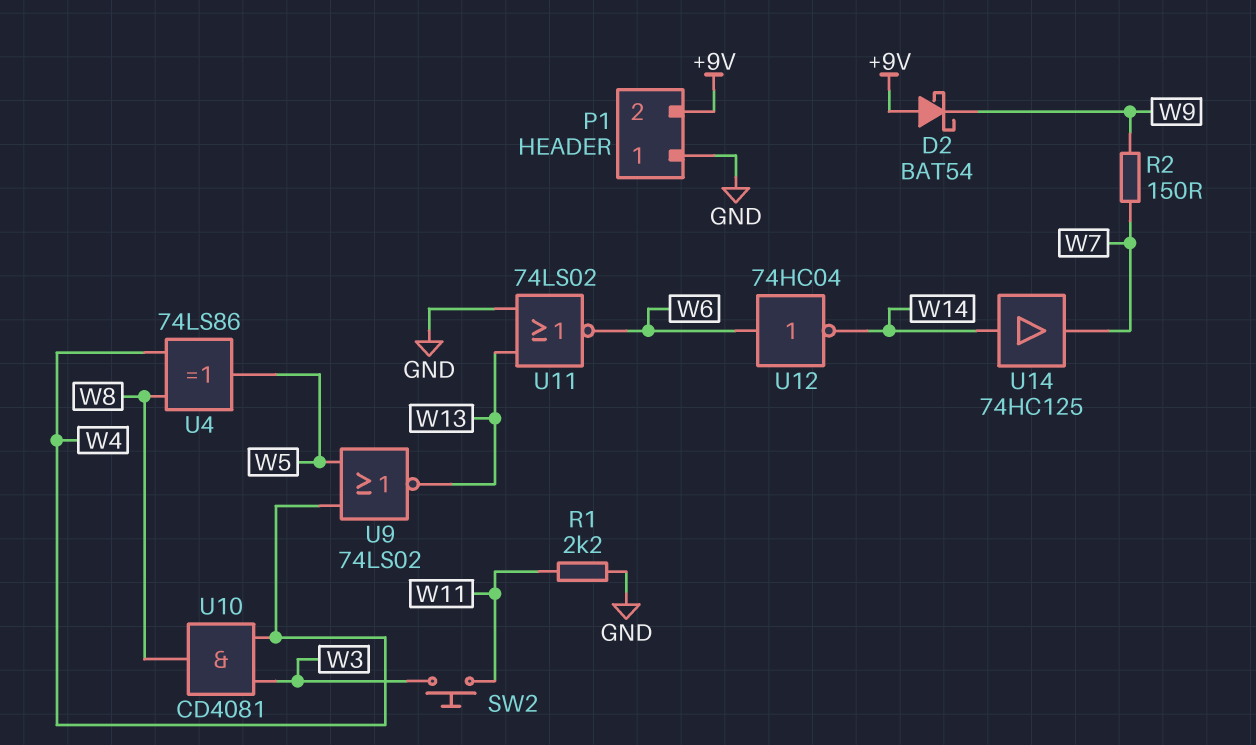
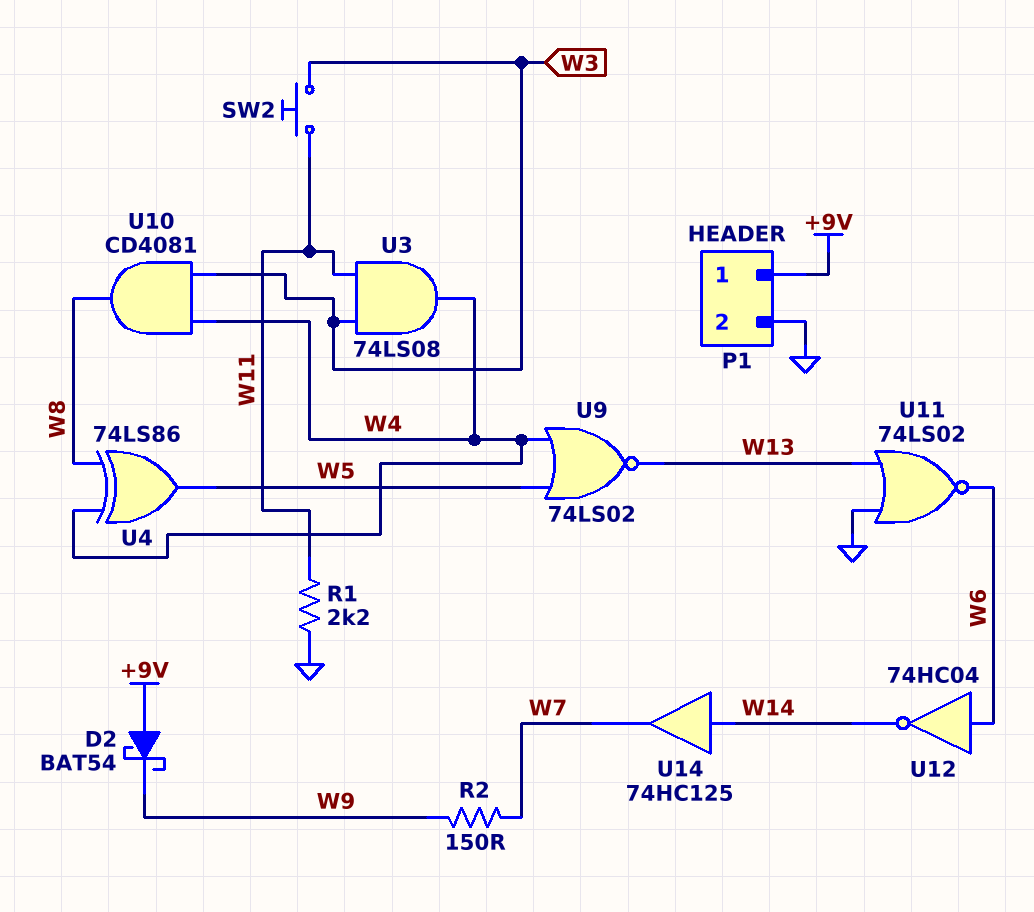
P1 pin 1: GND -> +9V
P1 pin 2: +9V -> GND
U3: none -> AND 74LS08 (in W3, in W11, out W4)

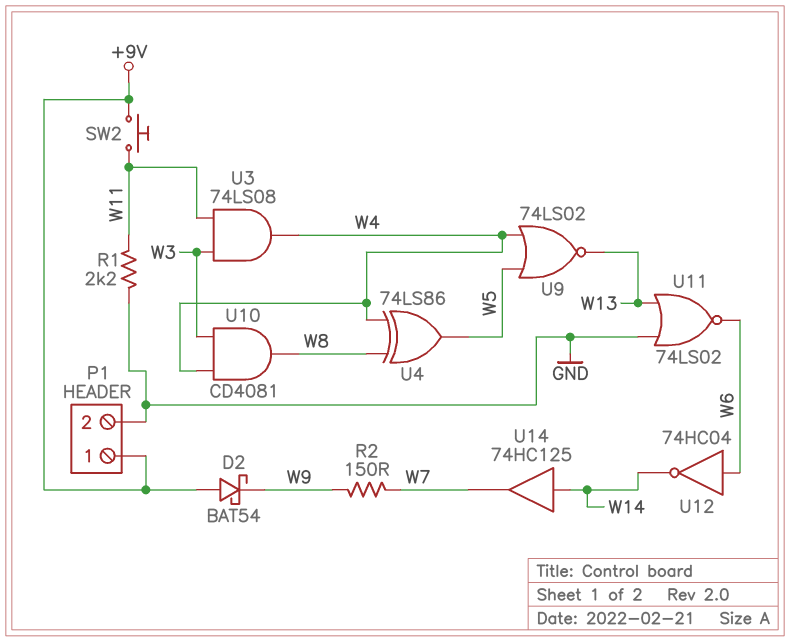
SW2: button (W3, W11) -> button (+9V, W11)

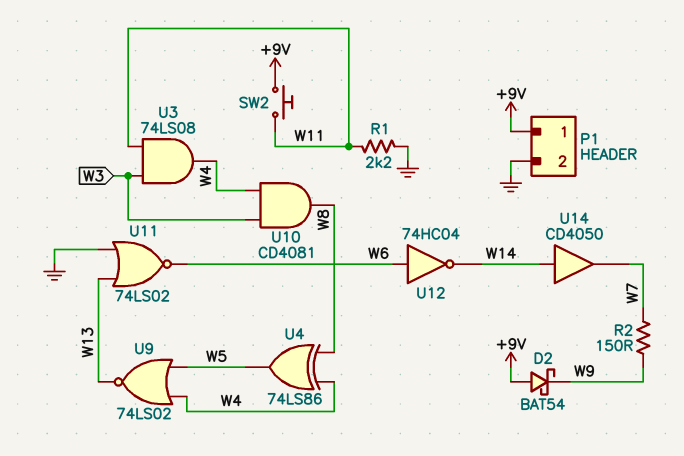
U14: buffer 74HC125 (in W14, out W7) -> buffer CD4050 (in W14, out W7)

